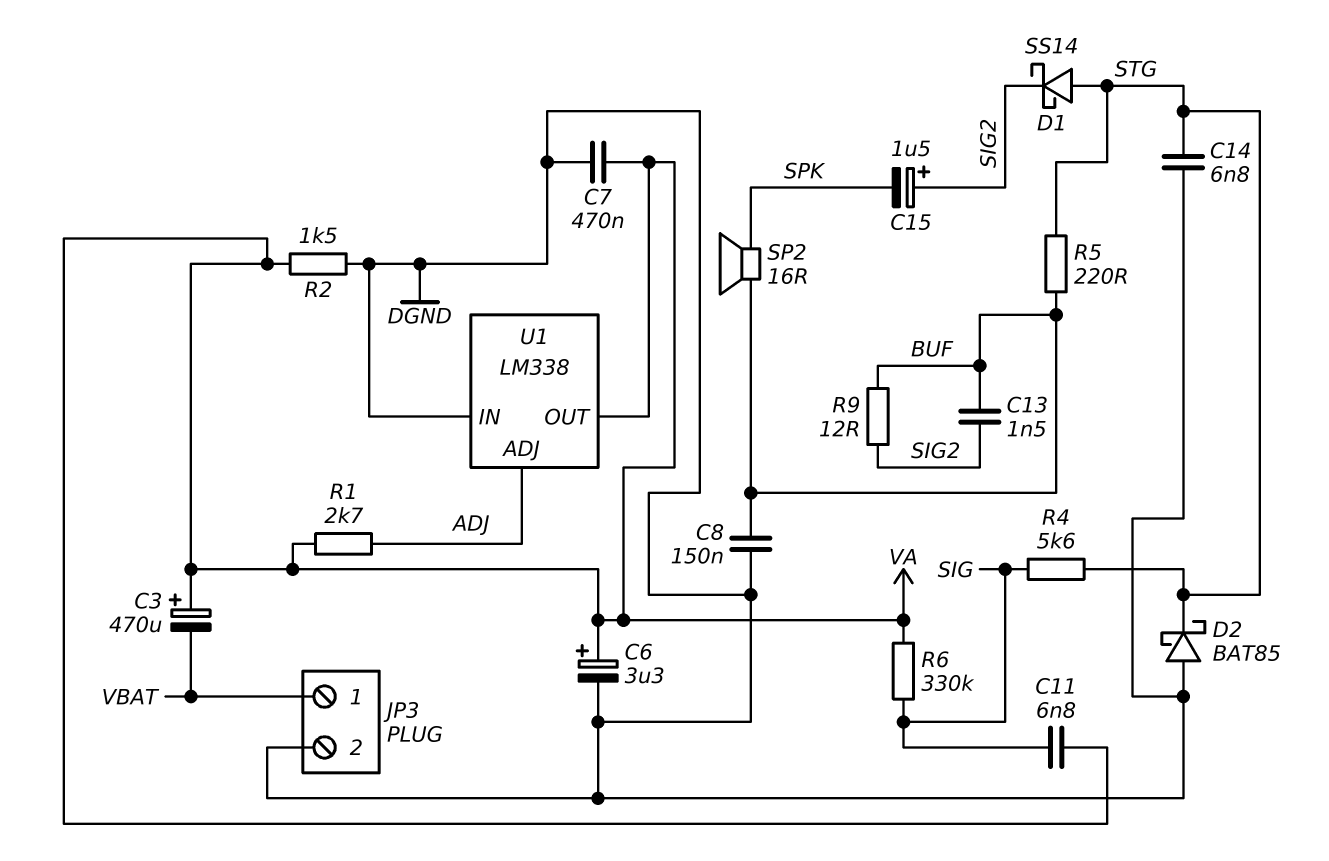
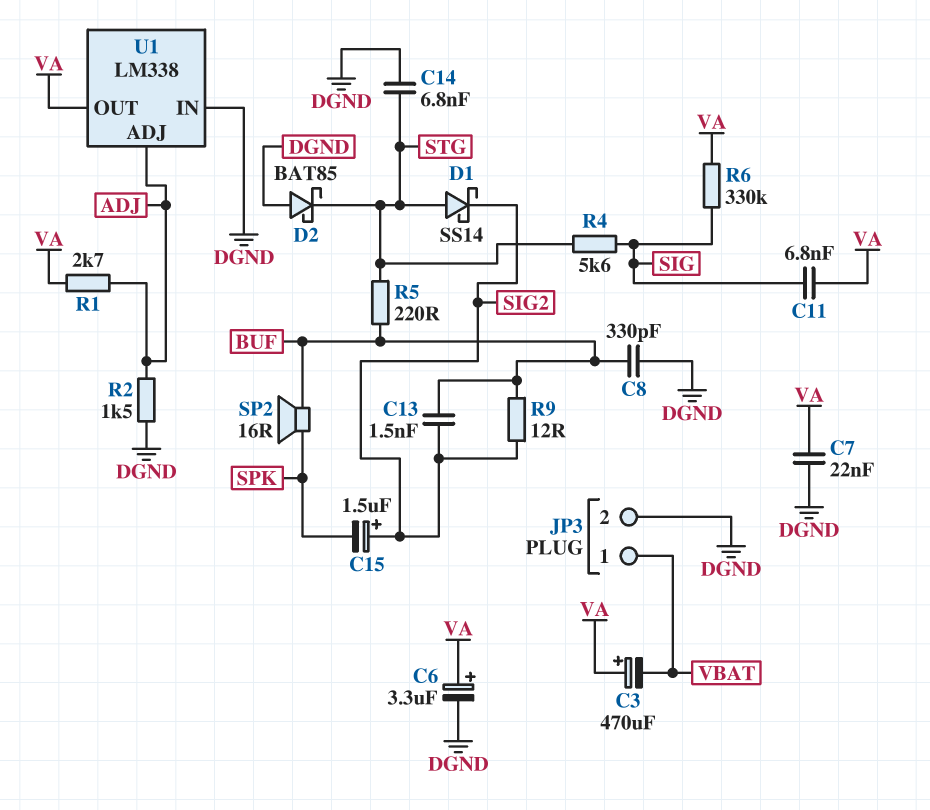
C7: 470nF (DGND, VA) -> 22nF (DGND, VA)
C8: 150nF (BUF, DGND) -> 330pF (BUF, DGND)
R2: 1.5k (DGND, VA) -> 1.5k (ADJ, DGND)

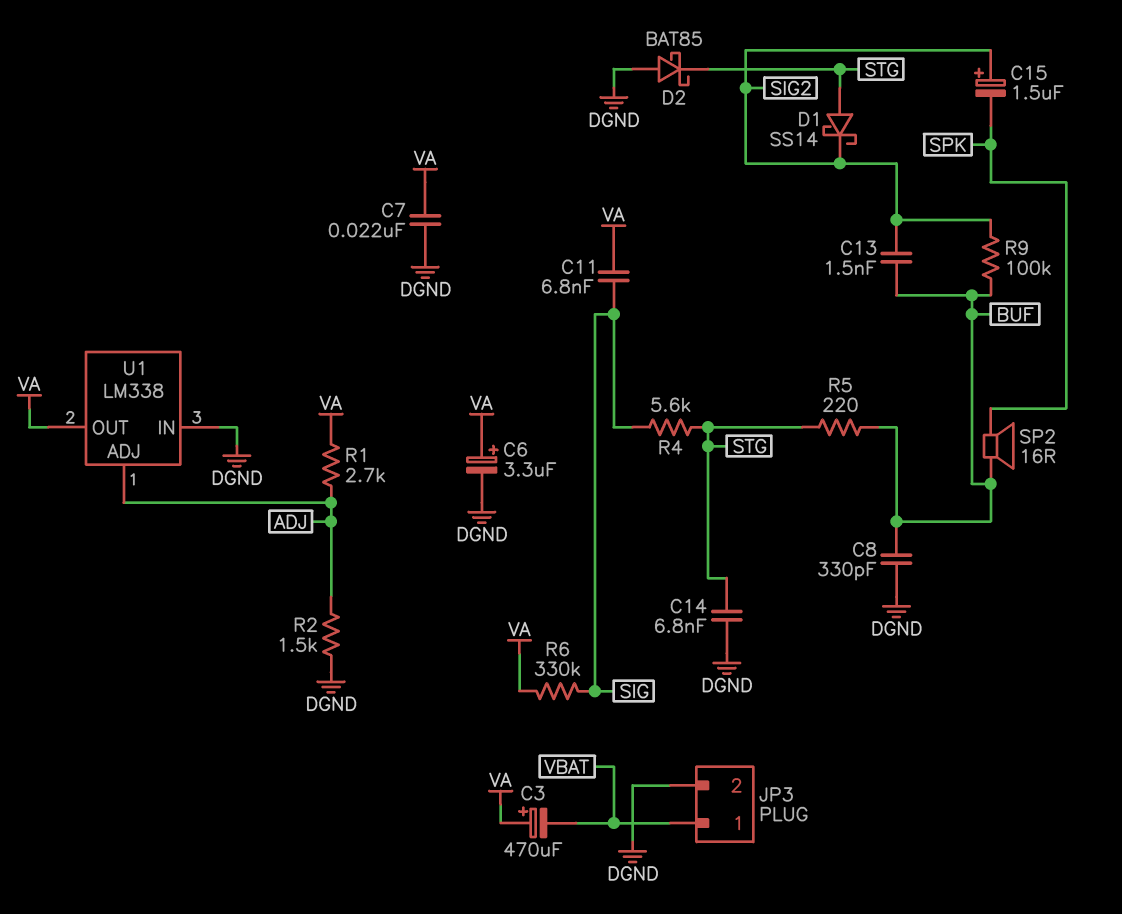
R9: 12 (BUF, SIG2) -> 100k (BUF, SIG2)

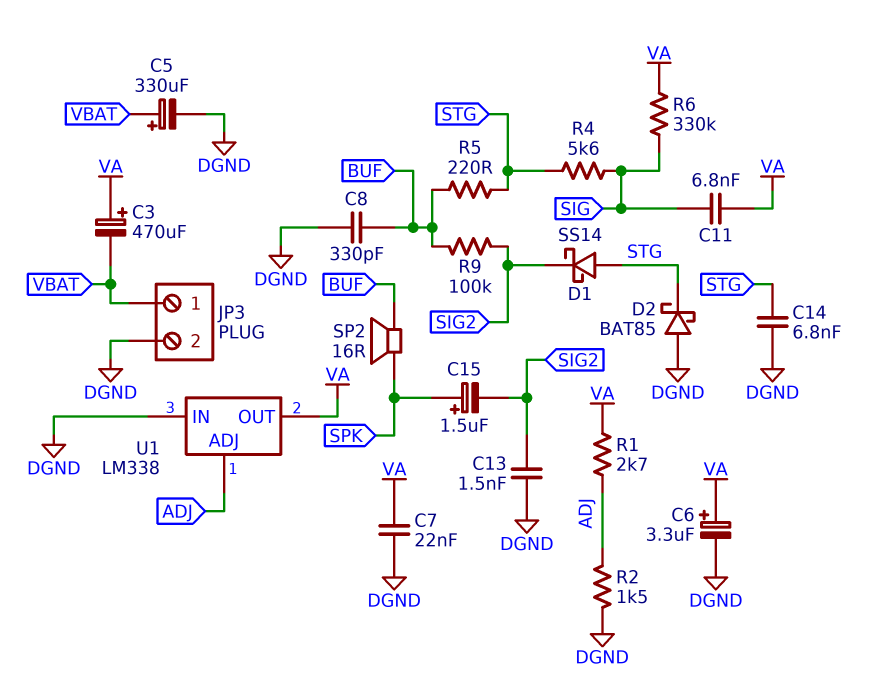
C5: none -> 330uF (plus VBAT, minus DGND)
C13: 1.5nF (BUF, SIG2) -> 1.5nF (DGND, SIG2)
C15: 1.5uF (plus SIG2, minus SPK) -> 1.5uF (plus SPK, minus SIG2)

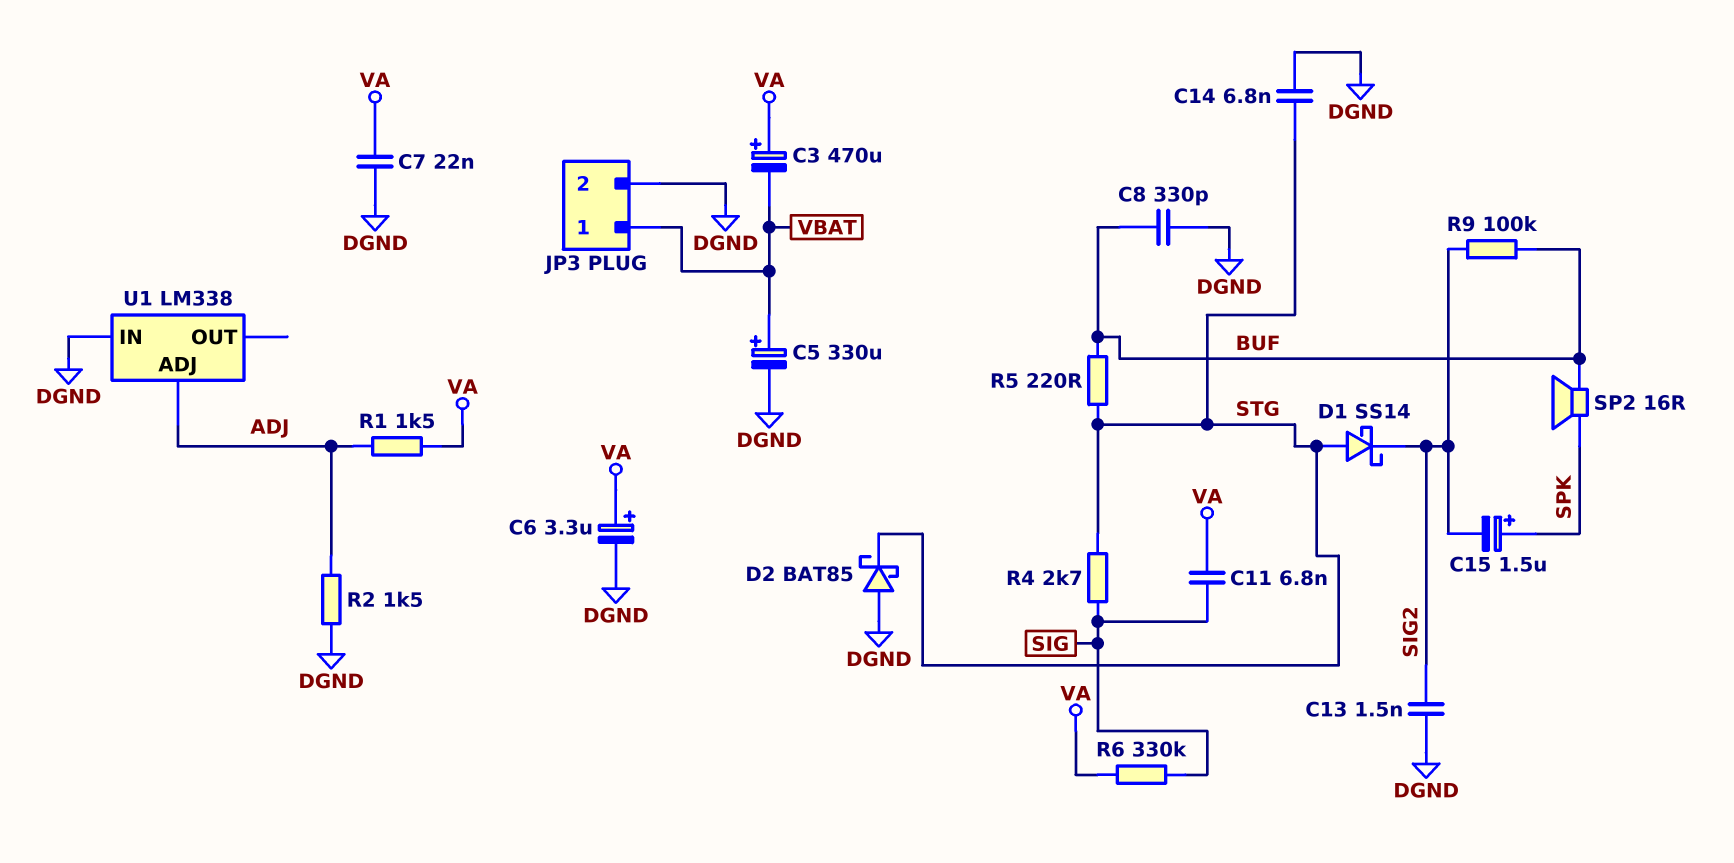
R1: 2.7k (ADJ, VA) -> 1.5k (ADJ, VA)
R4: 5.6k (SIG, STG) -> 2.7k (SIG, STG)
U1 pin OUT: VA -> none

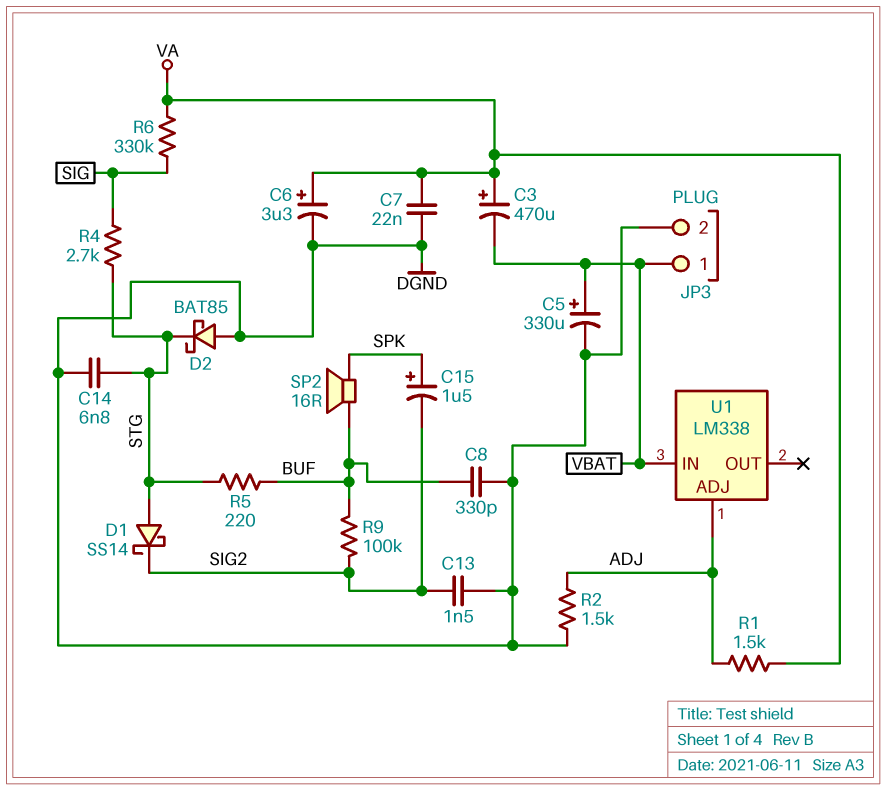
C11: 6.8nF (SIG, VA) -> none
U1 pin IN: DGND -> VBAT

